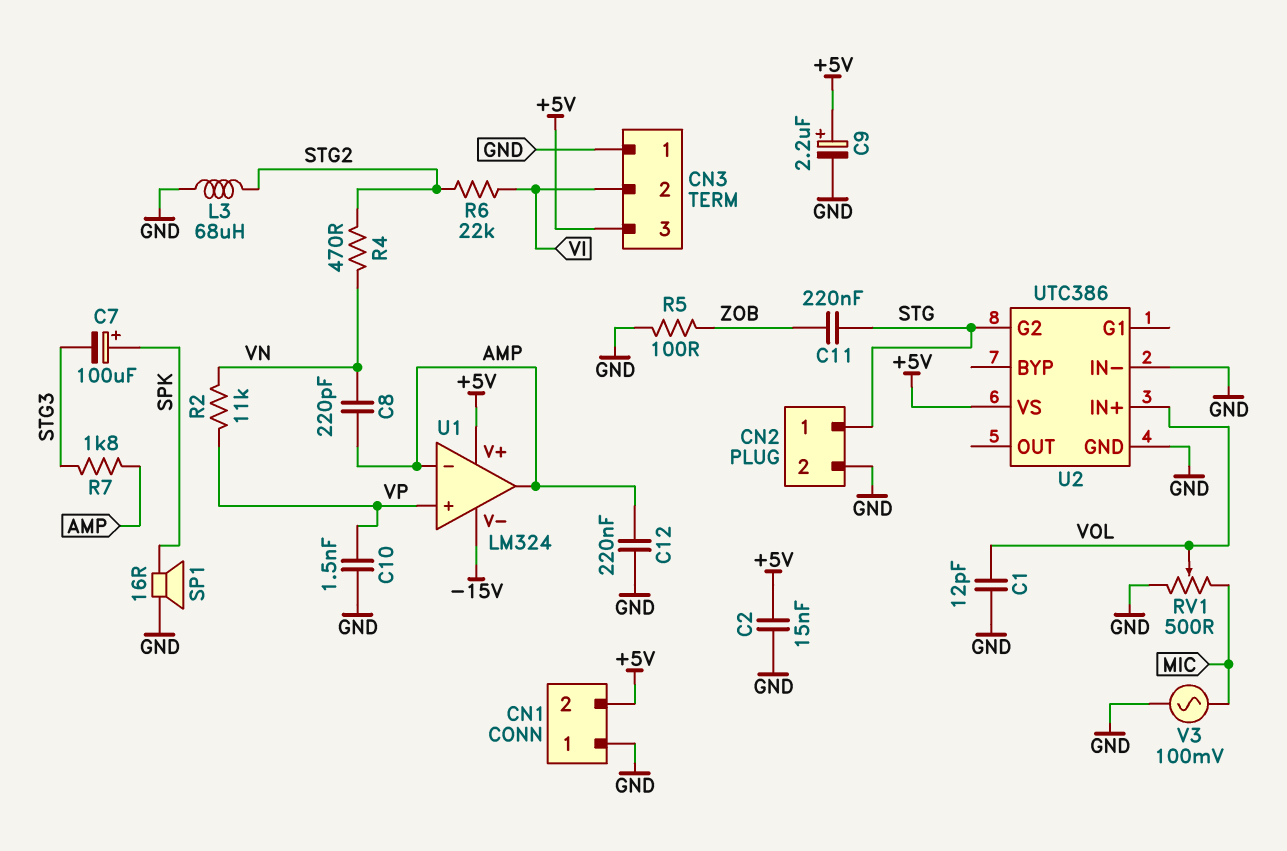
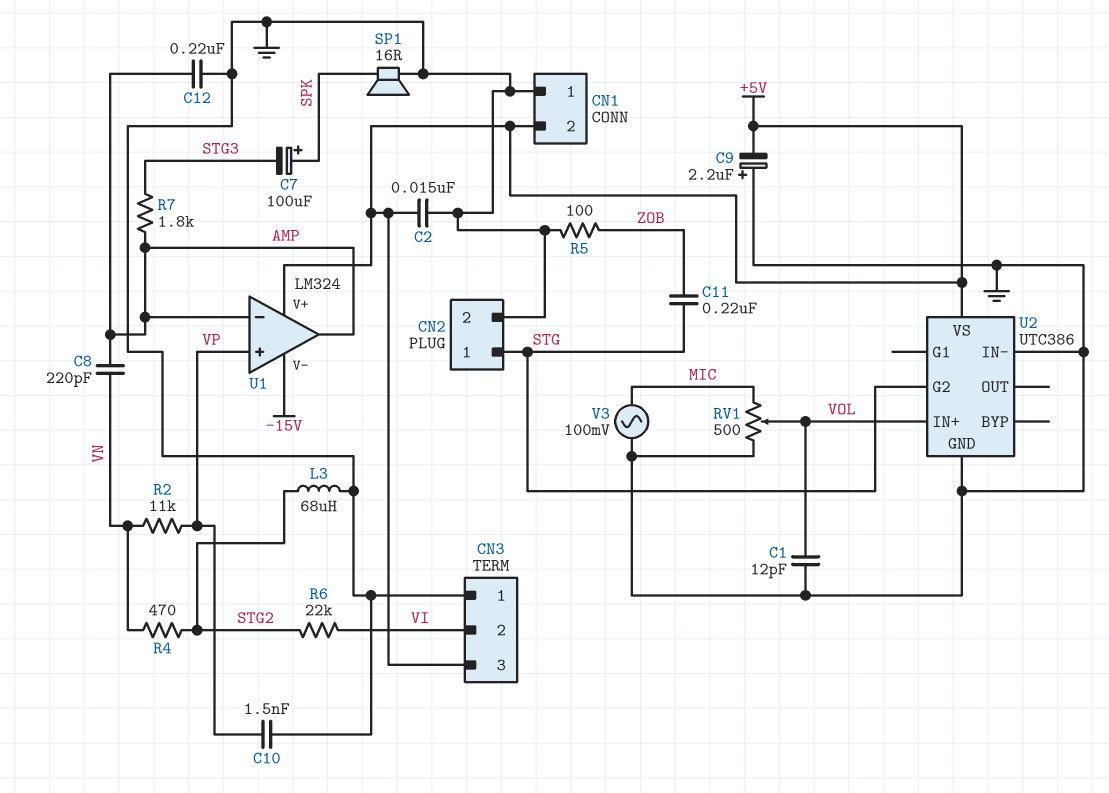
C9: 2.2uF (plus +5V, minus GND) -> 2.2uF (plus GND, minus +5V)

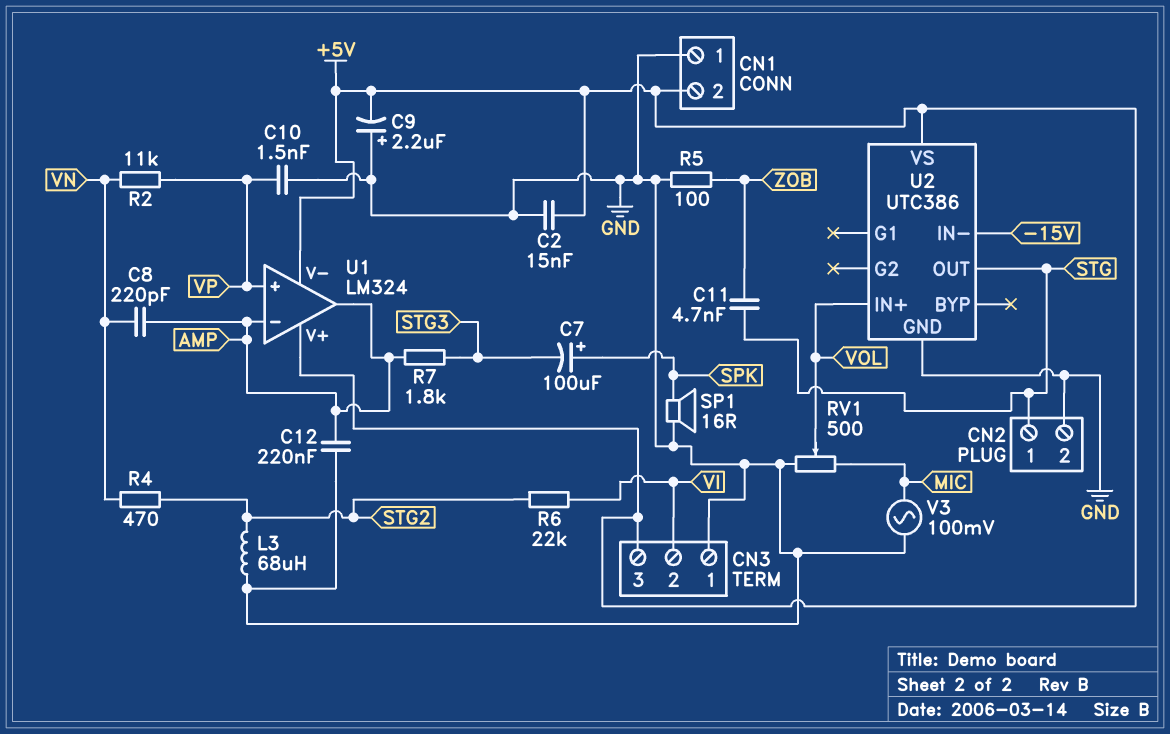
C1: 12pF (GND, VOL) -> none
C11: 220nF (STG, ZOB) -> 4.7nF (STG, ZOB)
U1 pin V-: -15V -> +5V
U2 pin G2: STG -> none
U2 pin IN-: GND -> -15V
U2 pin OUT: none -> STG

